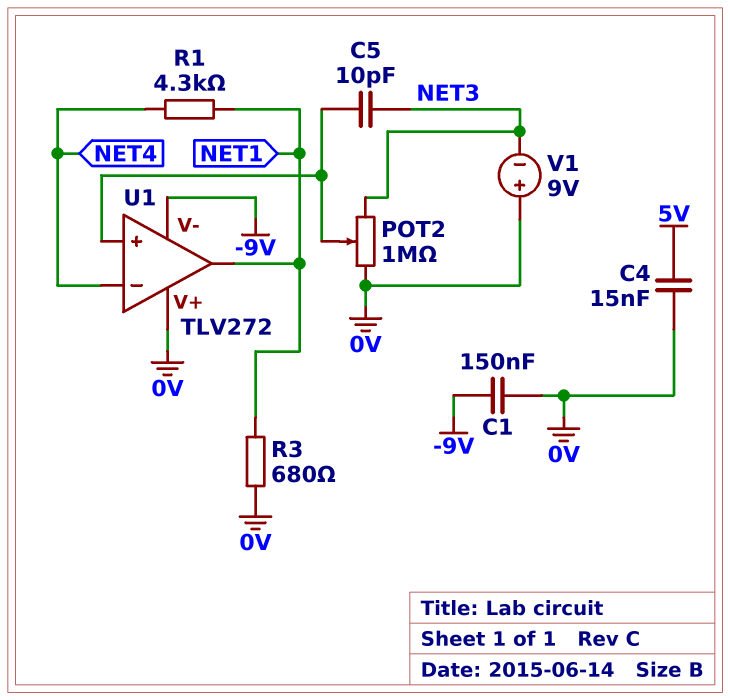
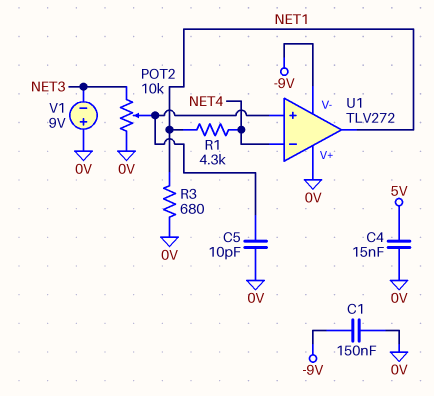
C5: 10pF (NET3, U1/in+) -> 10pF (0V, U1/in+)
POT2: 1M (0V, NET3, wiper U1/in+) -> 10k (0V, NET3, wiper U1/in+)

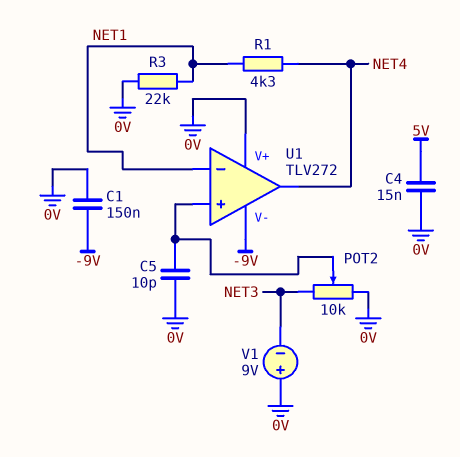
R3: 680 (0V, NET1) -> 22k (0V, NET1)
U1 pin in-: NET4 -> NET1
U1 pin out: NET1 -> NET4

